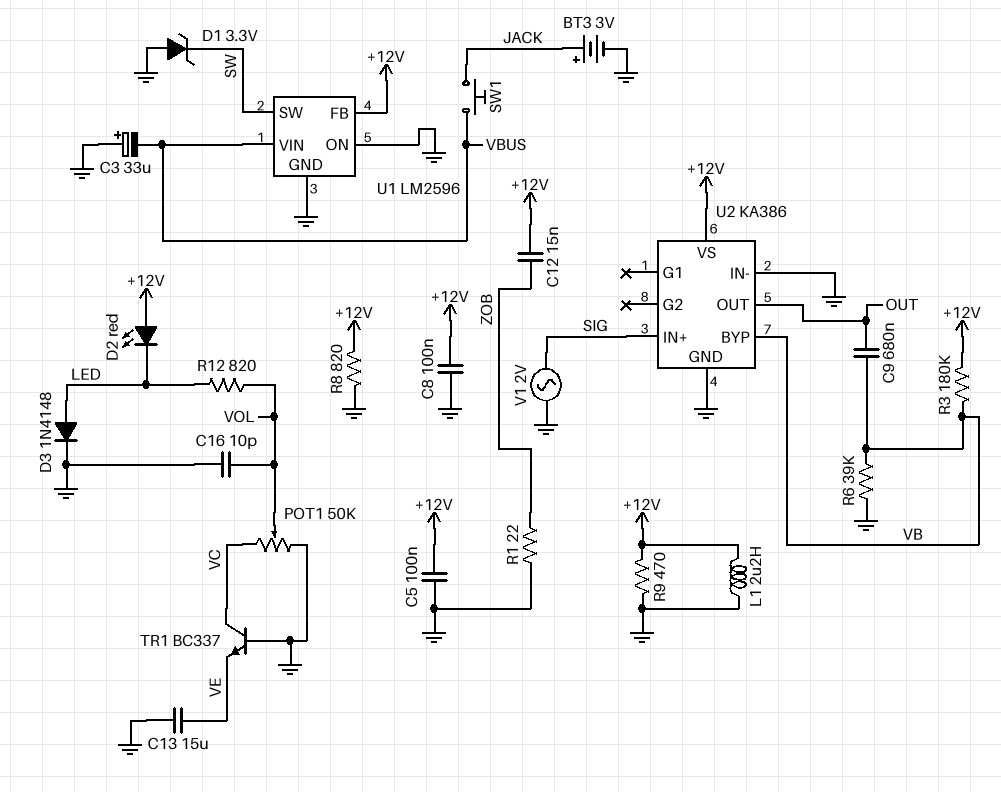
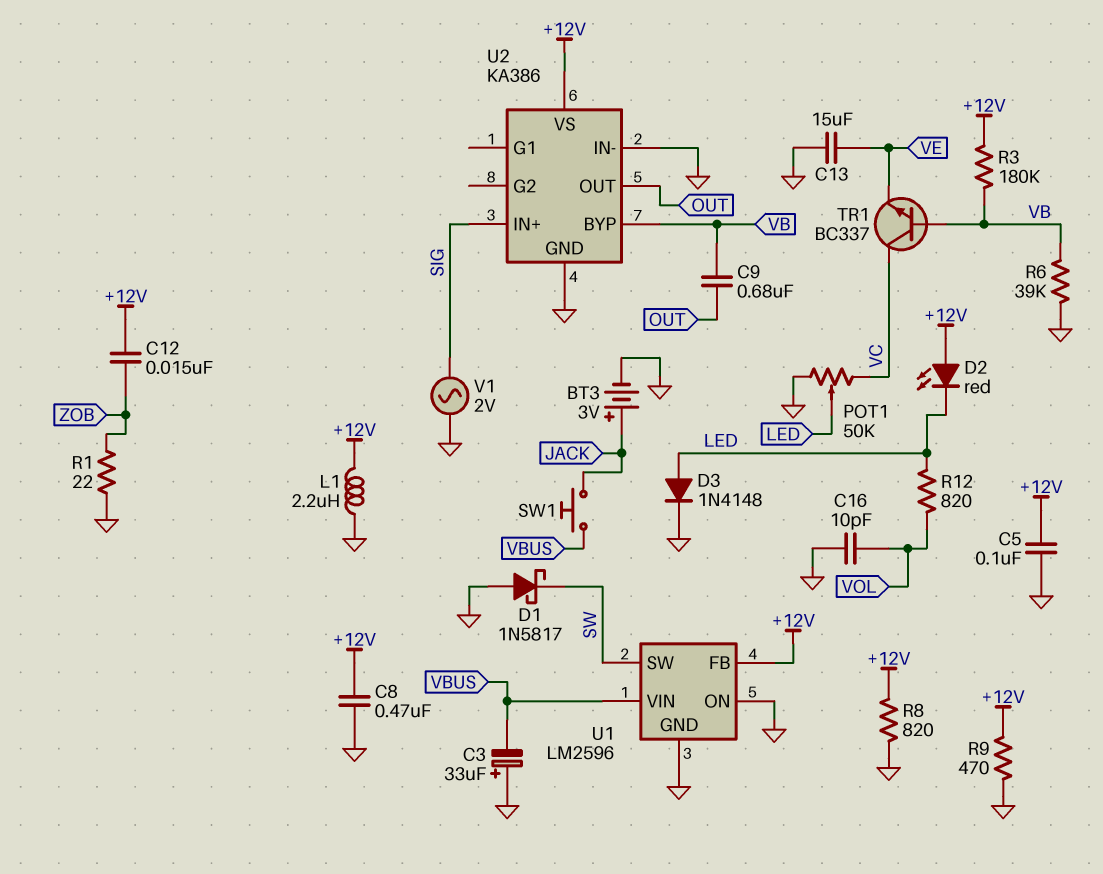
C8: 100nF (+12V, GND) -> 470nF (+12V, GND)
D1: zener 3.3V (A GND, K SW) -> schottky 1N5817 (A GND, K SW)
POT1: 50k (GND, VC, wiper VOL) -> 50k (GND, VC, wiper LED)
TR1: NPN BC337 (B GND, C VC, E VE) -> NPN BC337 (B VB, C VC, E VE)

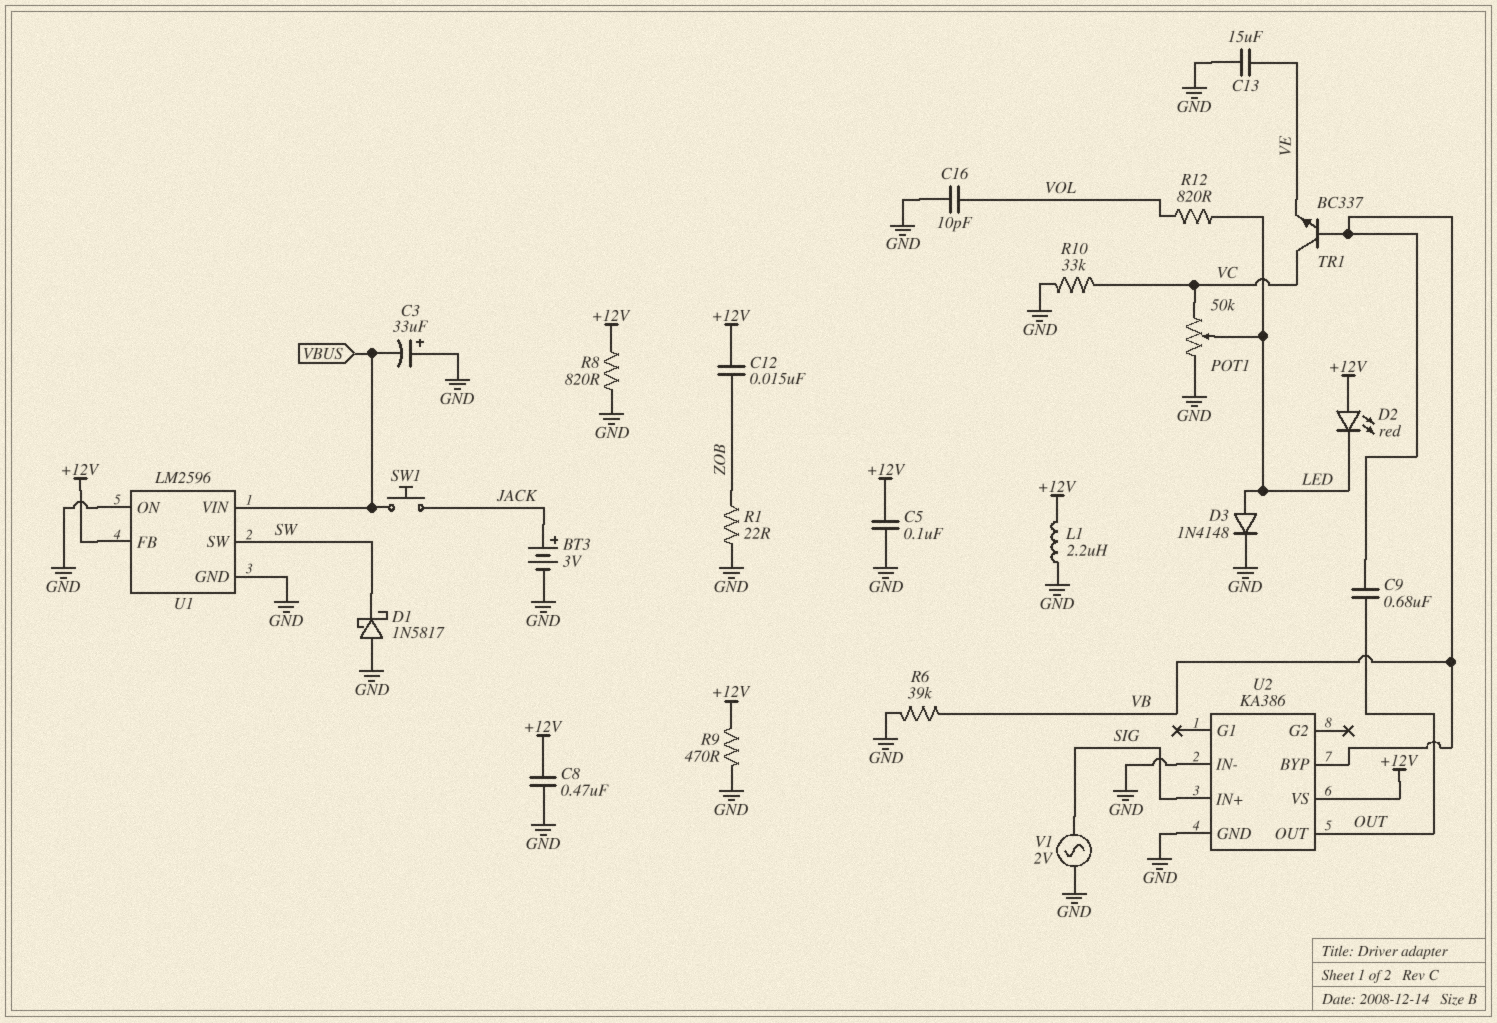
R3: 180k (+12V, VB) -> none
R10: none -> 33k (GND, VC)

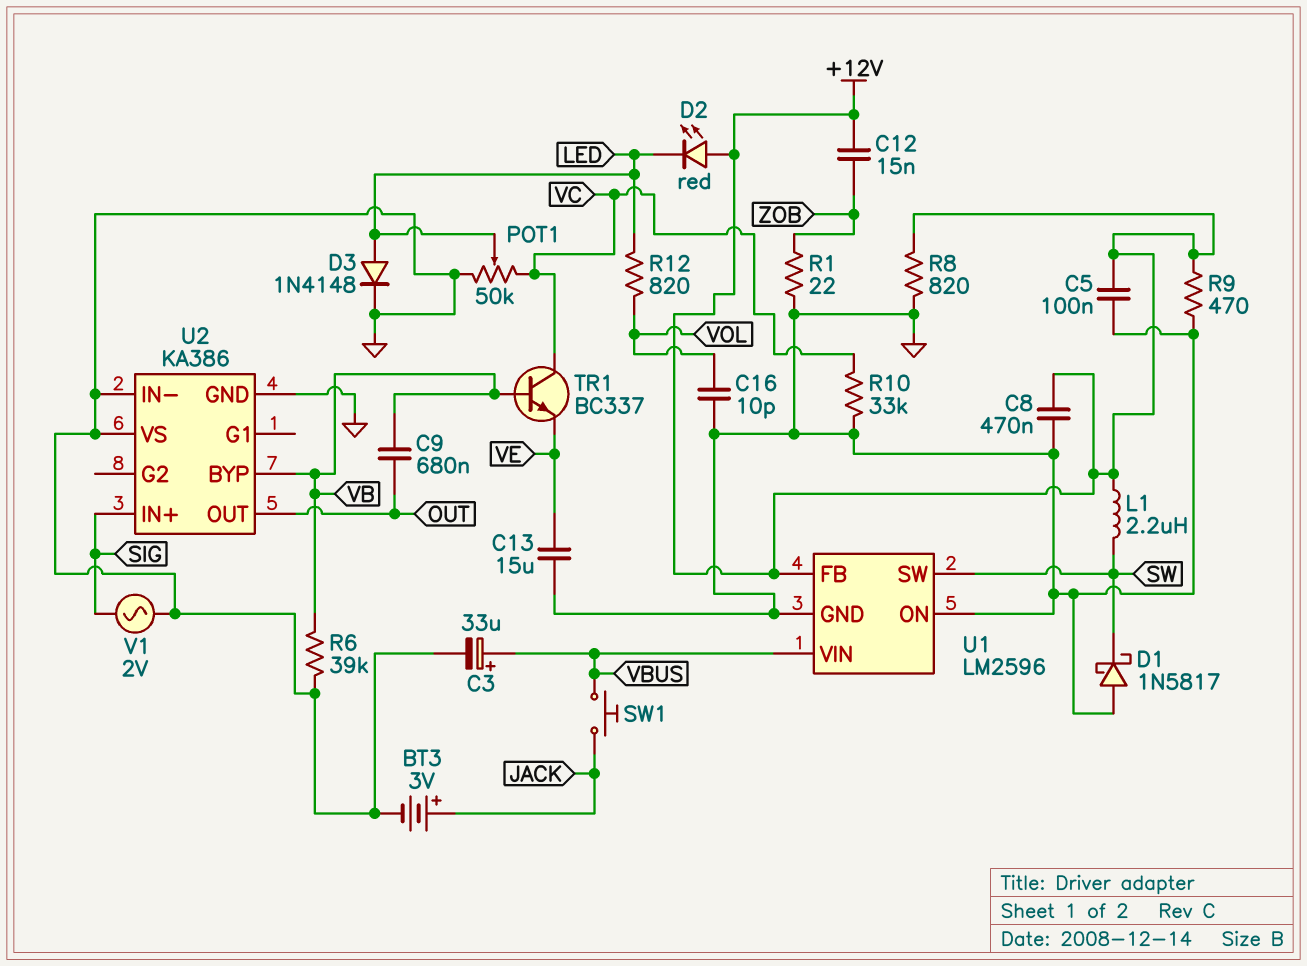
C3: 33uF (plus GND, minus VBUS) -> 33uF (plus VBUS, minus GND)
L1: 2.2uH (+12V, GND) -> 2.2uH (+12V, SW)
U2 pin VS: +12V -> GND

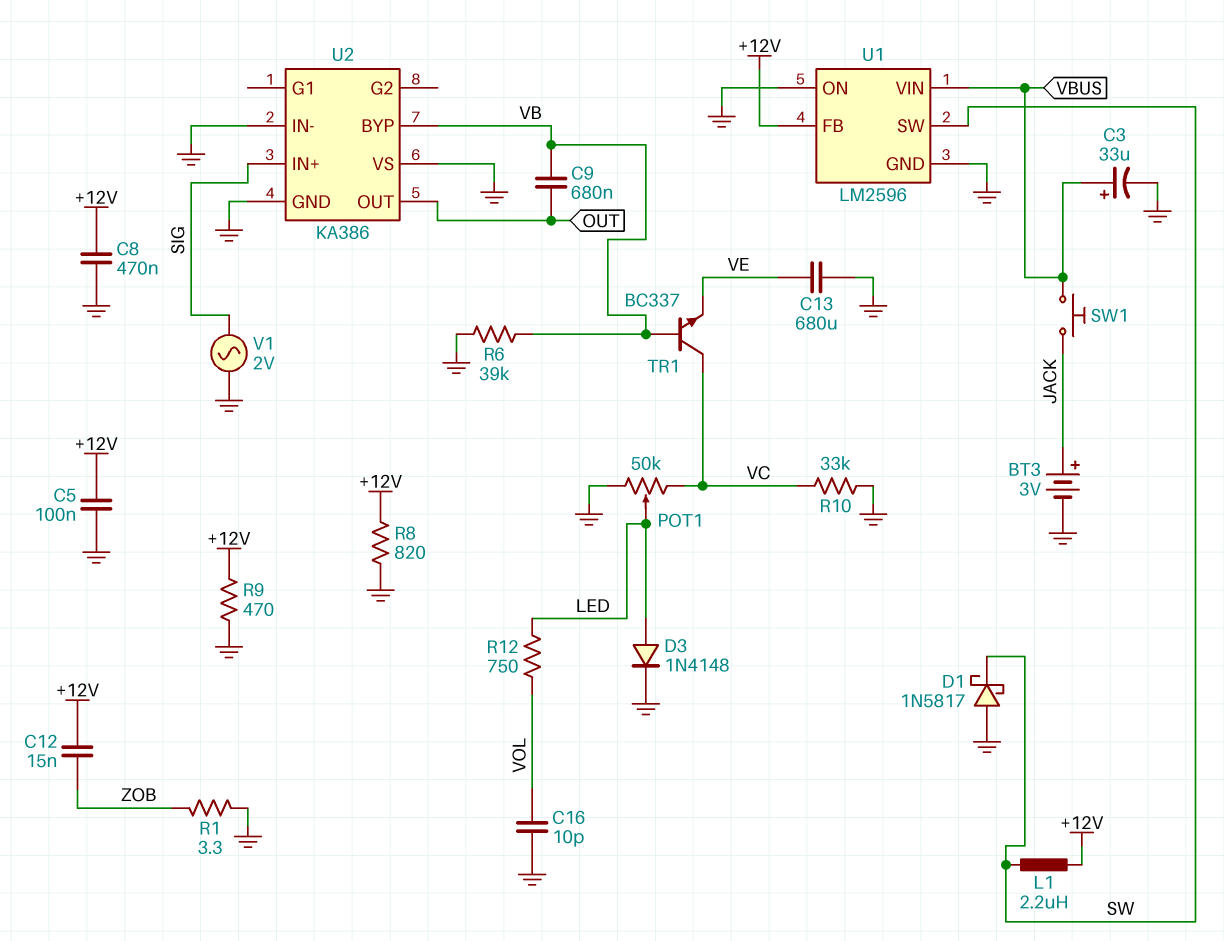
C13: 15uF (GND, VE) -> 680uF (GND, VE)
D2: LED red (A +12V, K LED) -> none
R1: 22 (GND, ZOB) -> 3.3 (GND, ZOB)
R12: 820 (LED, VOL) -> 750 (LED, VOL)

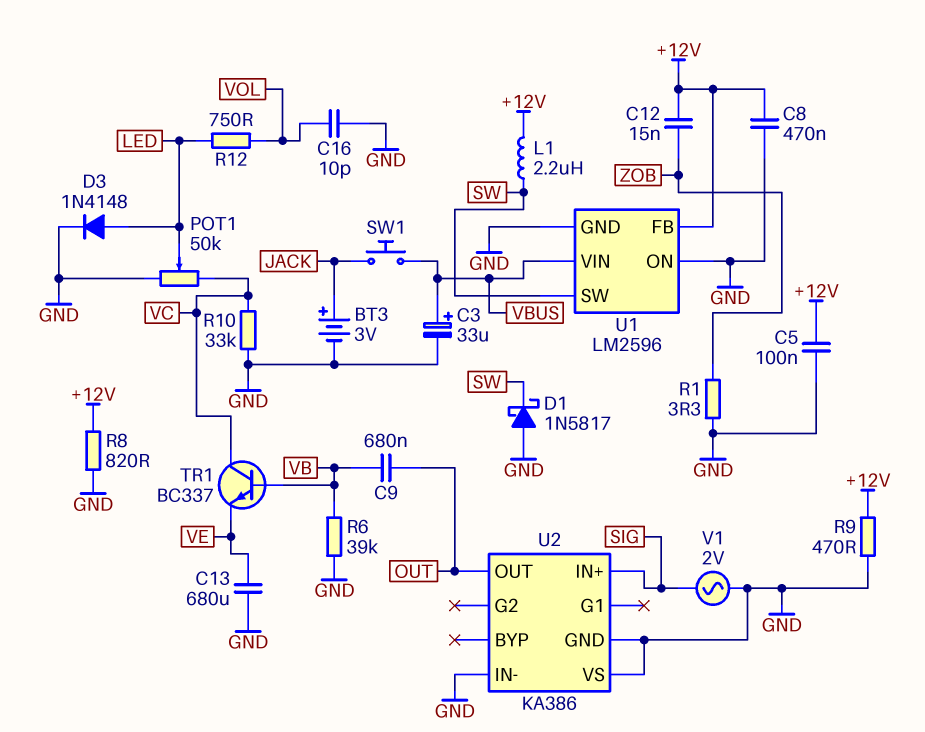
U2 pin BYP: VB -> none

